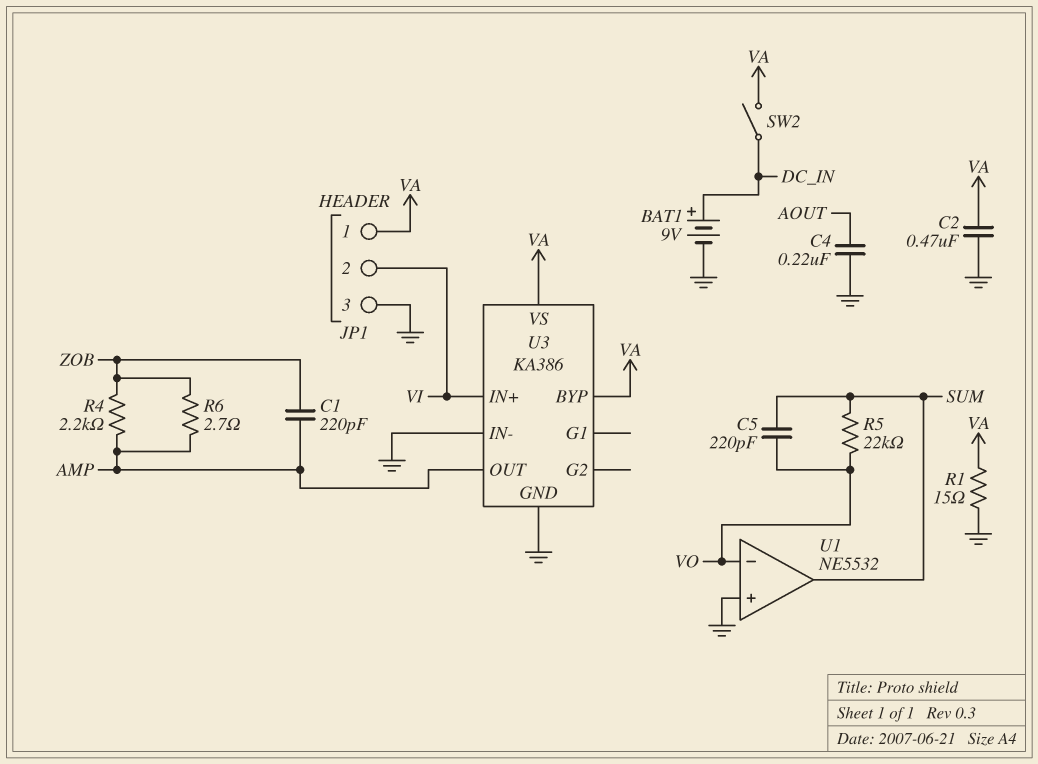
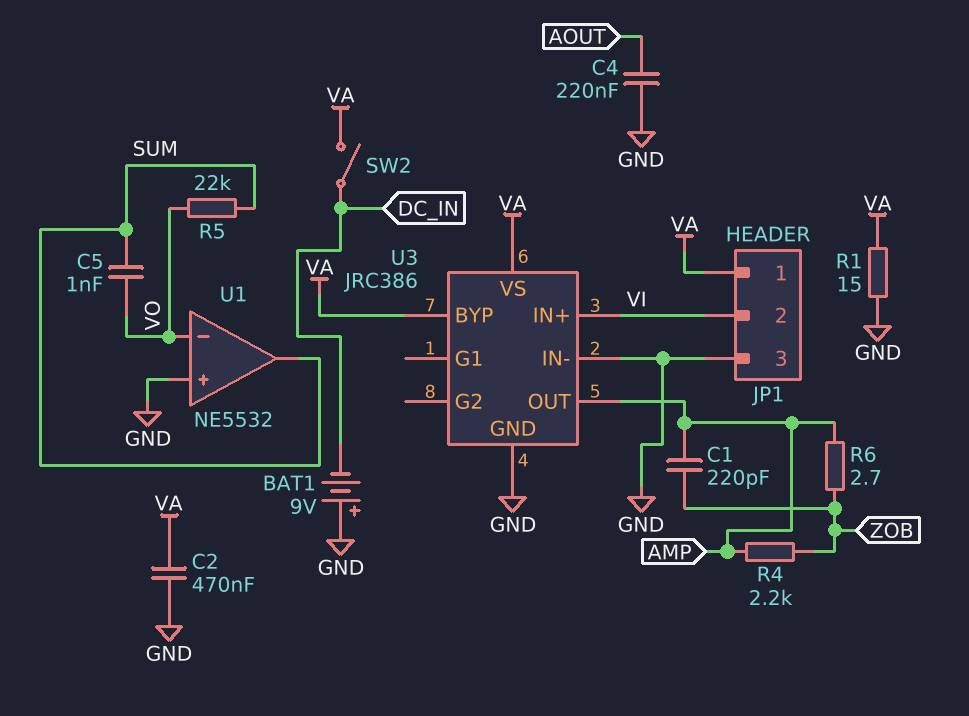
BAT1: 9V (plus DC_IN, minus GND) -> 9V (plus GND, minus DC_IN)
C5: 220pF (SUM, VO) -> 1nF (SUM, VO)
U3: KA386 -> JRC386

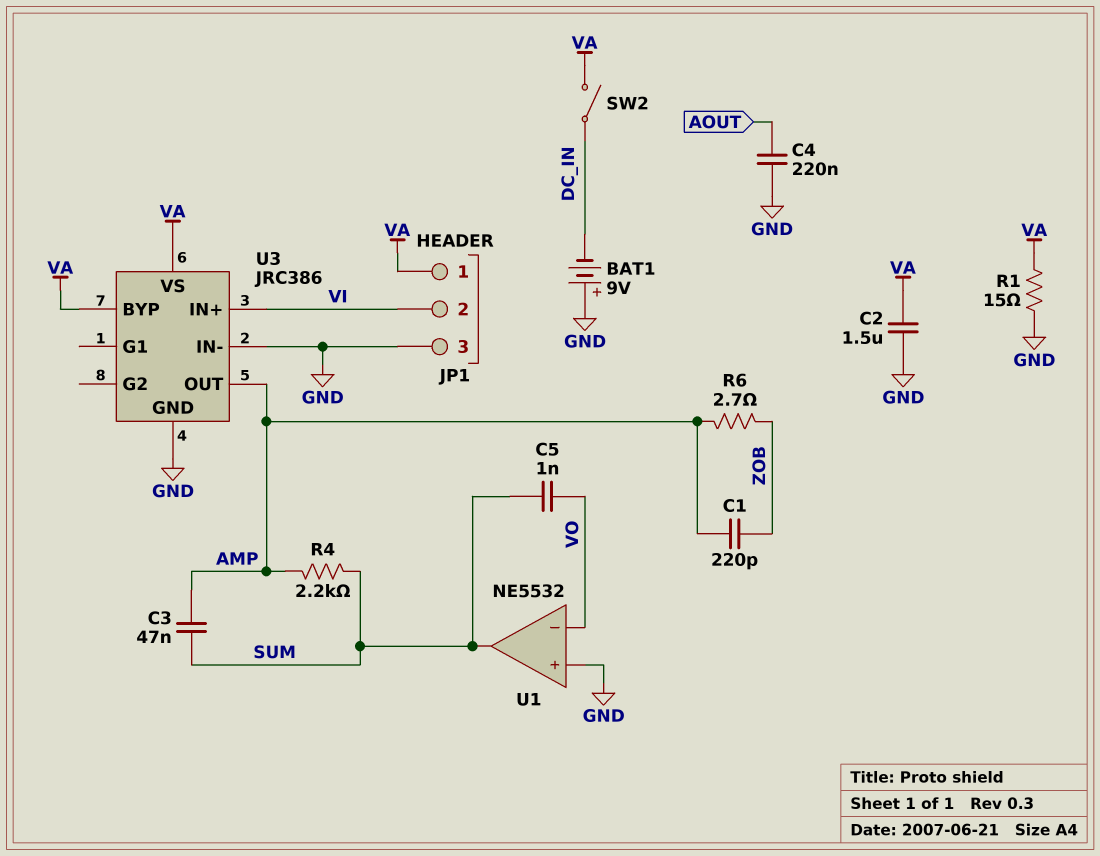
C2: 470nF (GND, VA) -> 1.5uF (GND, VA)
C3: none -> 47nF (AMP, SUM)
R4: 2.2k (AMP, ZOB) -> 2.2k (AMP, SUM)
R5: 22k (SUM, VO) -> none

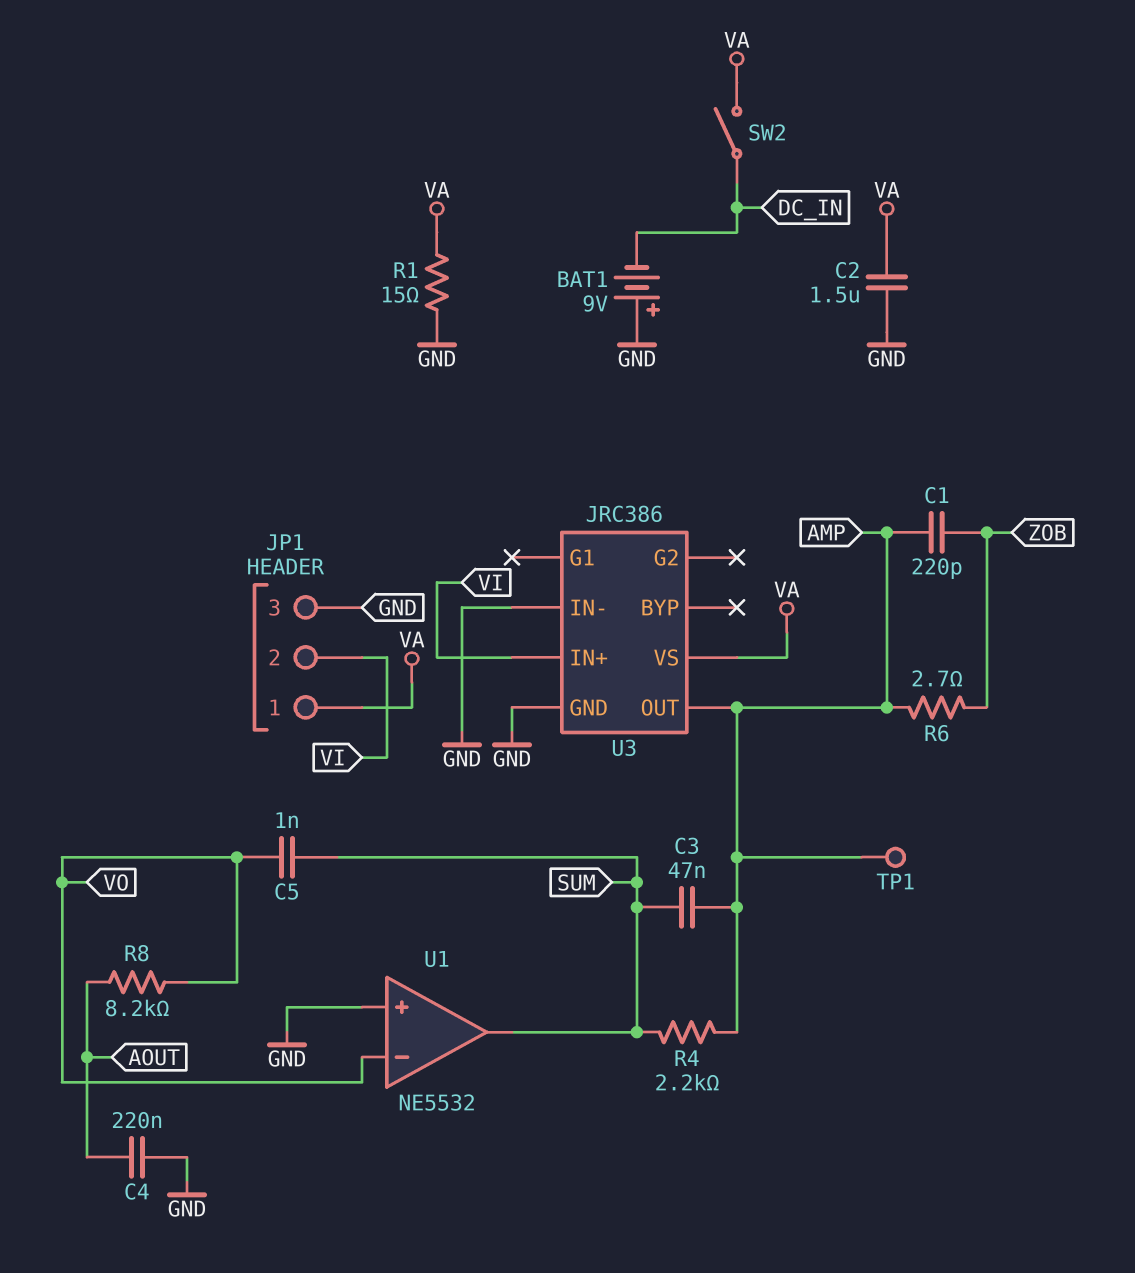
R8: none -> 8.2k (AOUT, VO)
TP1: none -> test point (AMP)
U3 pin BYP: VA -> none

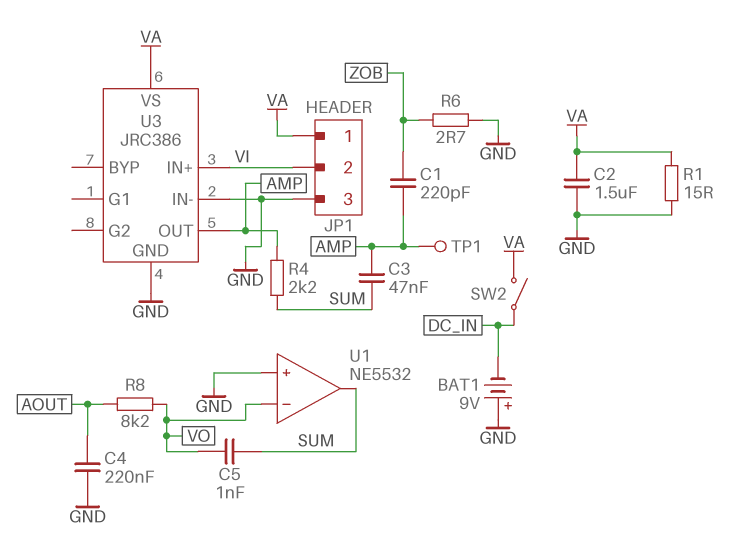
R6: 2.7 (AMP, ZOB) -> 2.7 (GND, ZOB)

